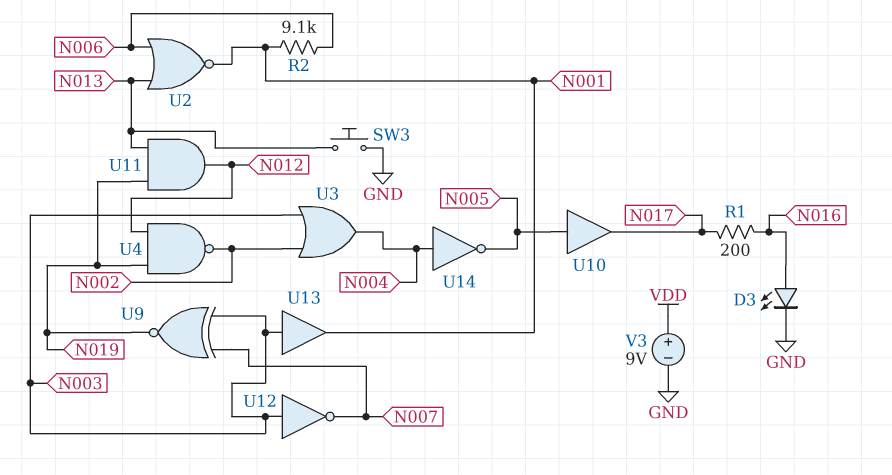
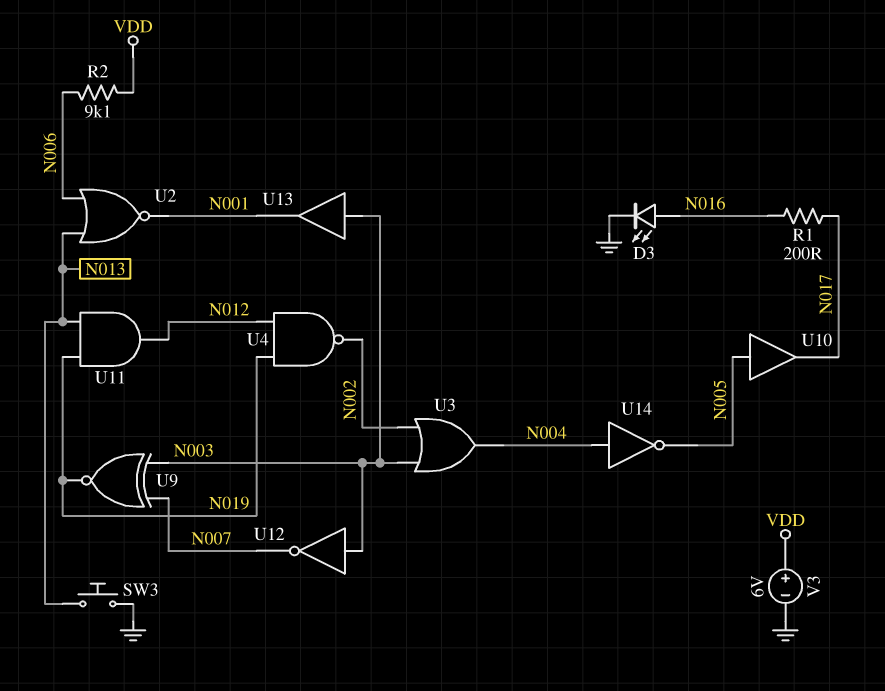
R2: 9.1k (N001, N006) -> 9.1k (N006, VDD)
V3: 9V (plus VDD, minus GND) -> 6V (plus VDD, minus GND)

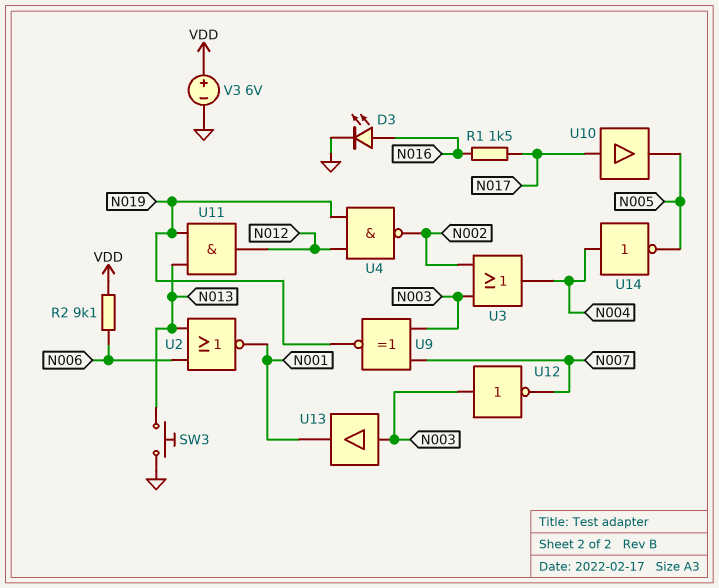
R1: 200 (N016, N017) -> 1.5k (N016, N017)
U10: buffer (in N005, out N017) -> buffer (in N017, out N005)

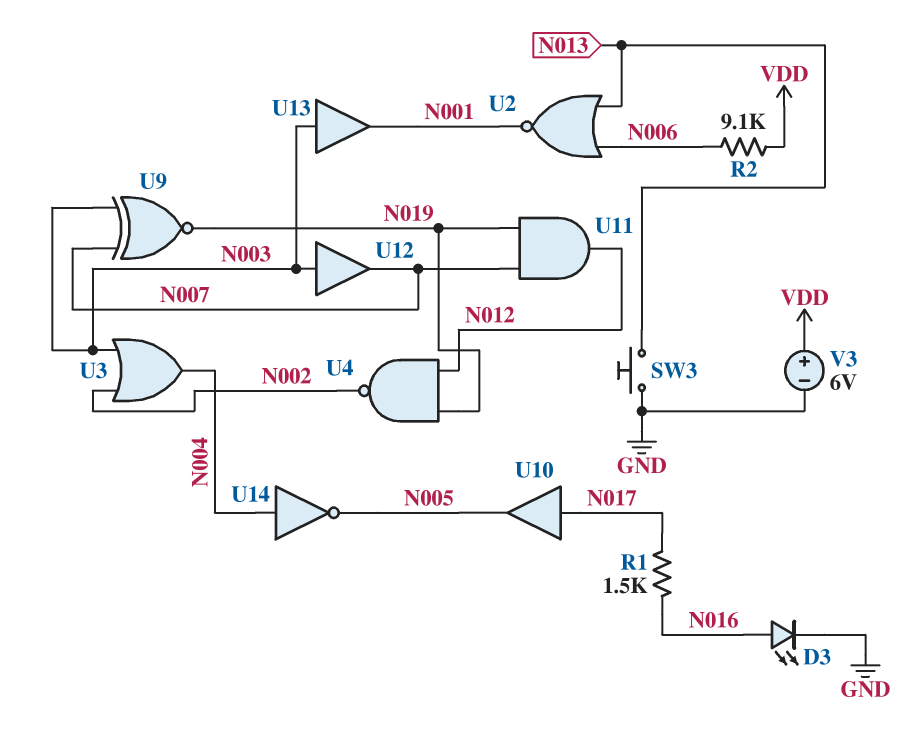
U11: AND (in N013, in N019, out N012) -> AND (in N007, in N019, out N012)
U12: NOT (in N003, out N007) -> buffer (in N003, out N007)

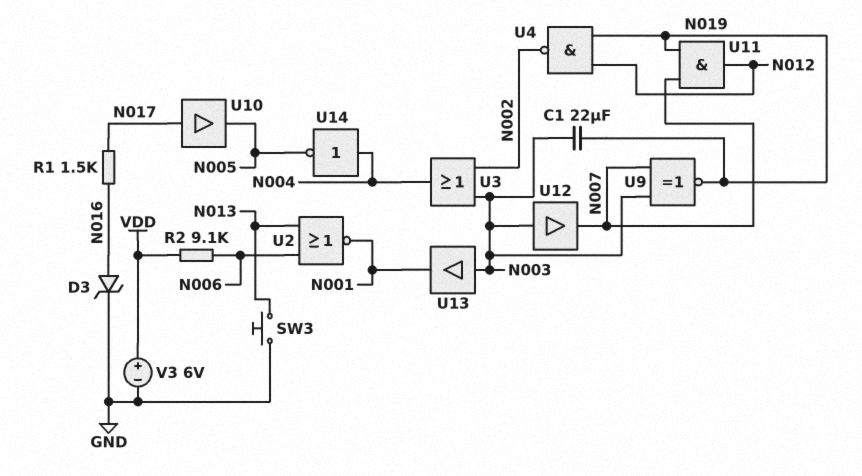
C1: none -> 22uF (N003, N019)
D3: LED (A N016, K GND) -> zener (A N016, K GND)

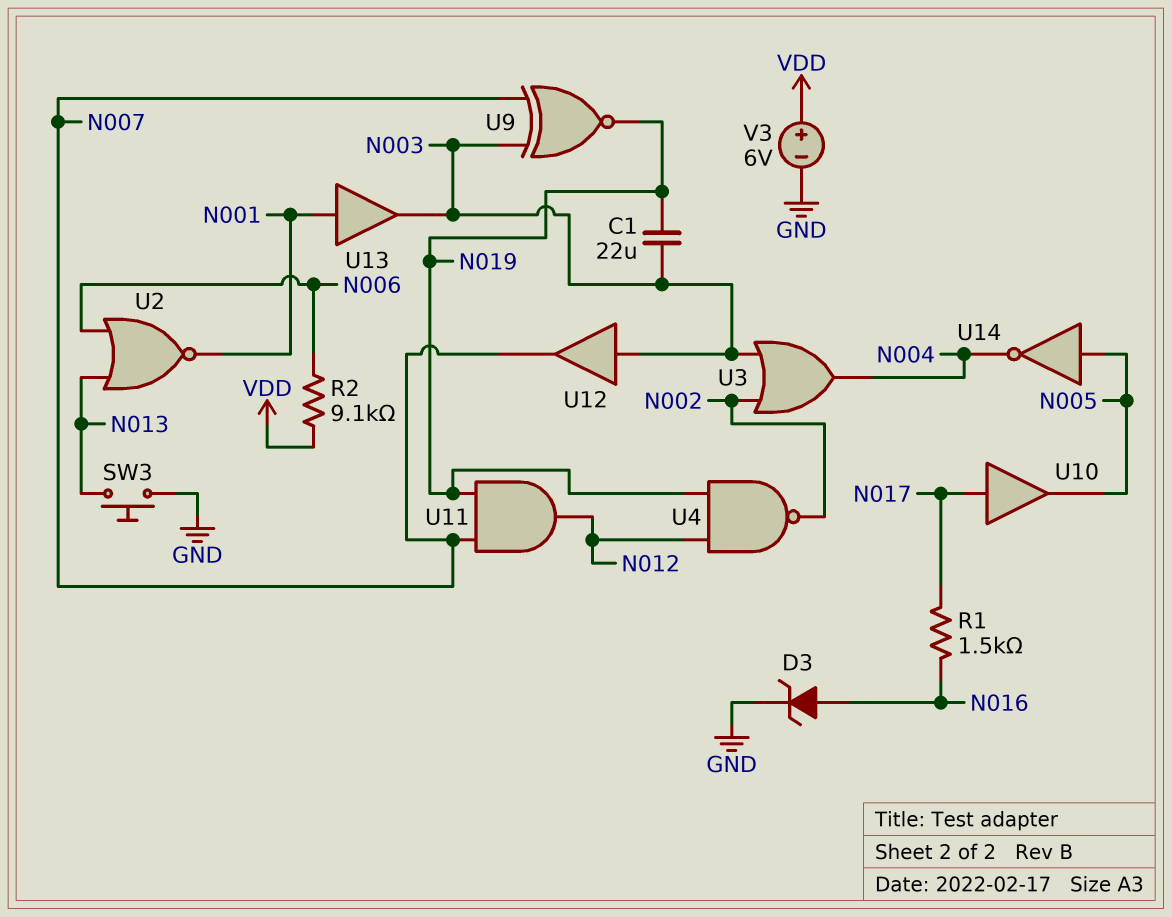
U13: buffer (in N003, out N001) -> buffer (in N001, out N003)
U14: NOT (in N004, out N005) -> NOT (in N005, out N004)

